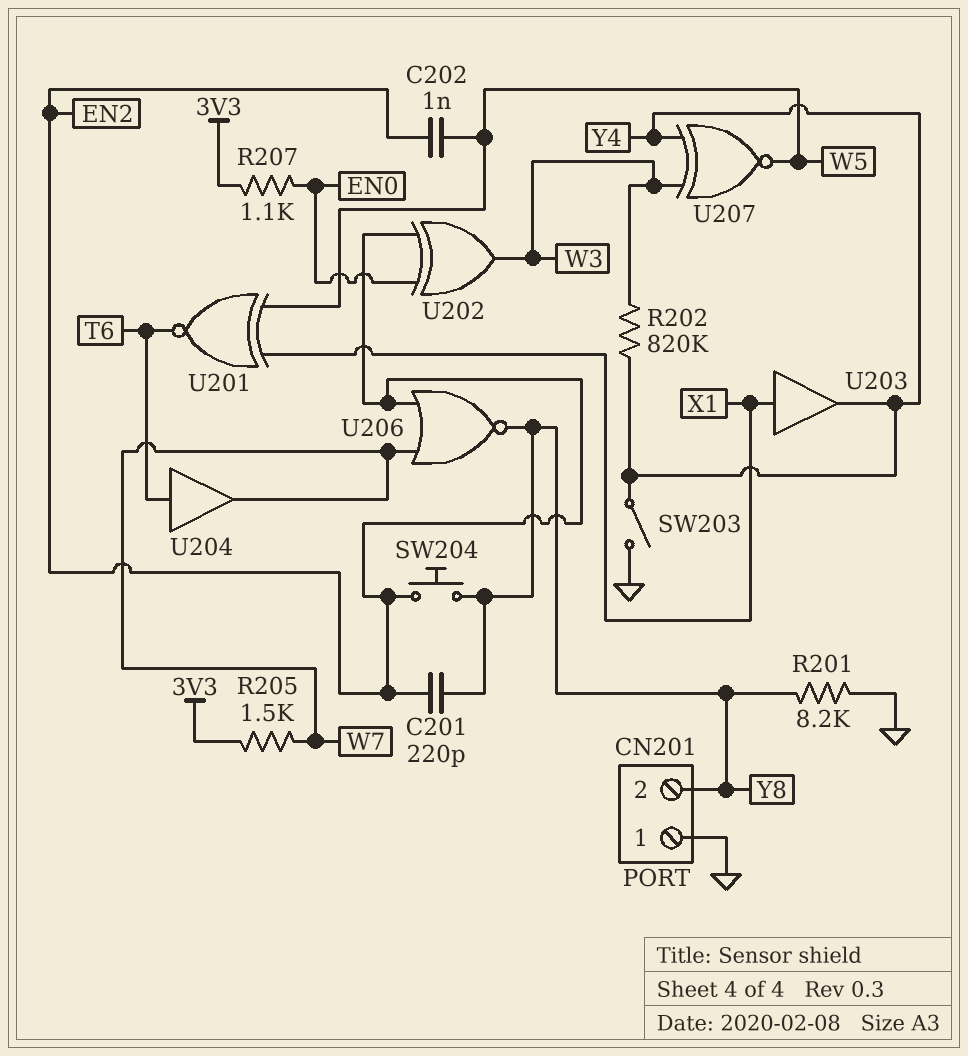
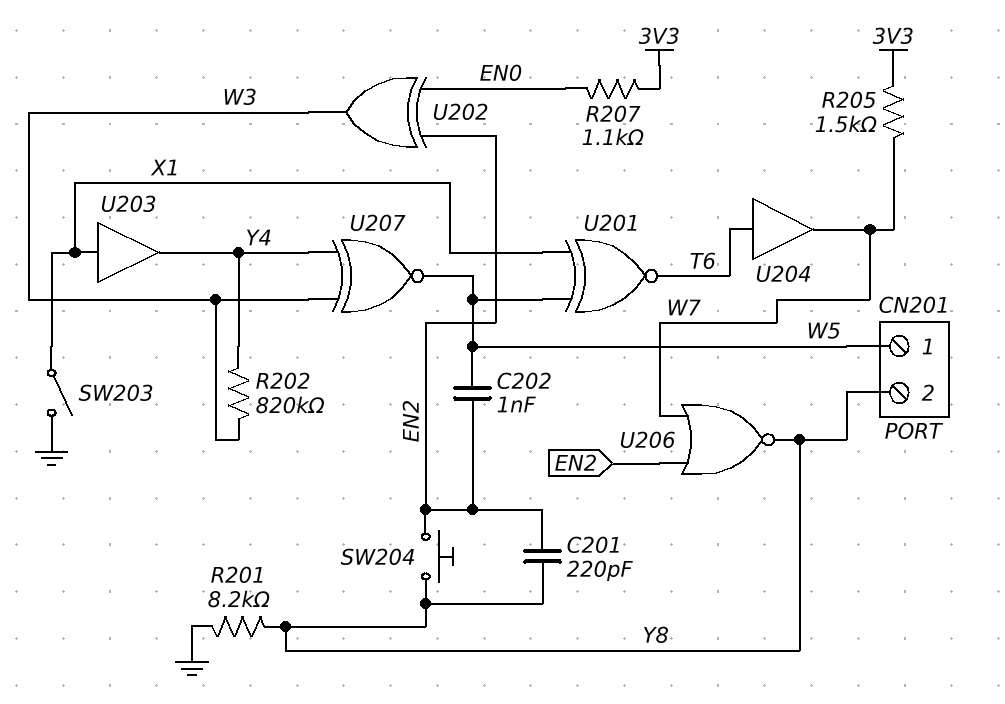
CN201 pin 1: GND -> W5
SW203: switch (GND, Y4) -> switch (GND, X1)

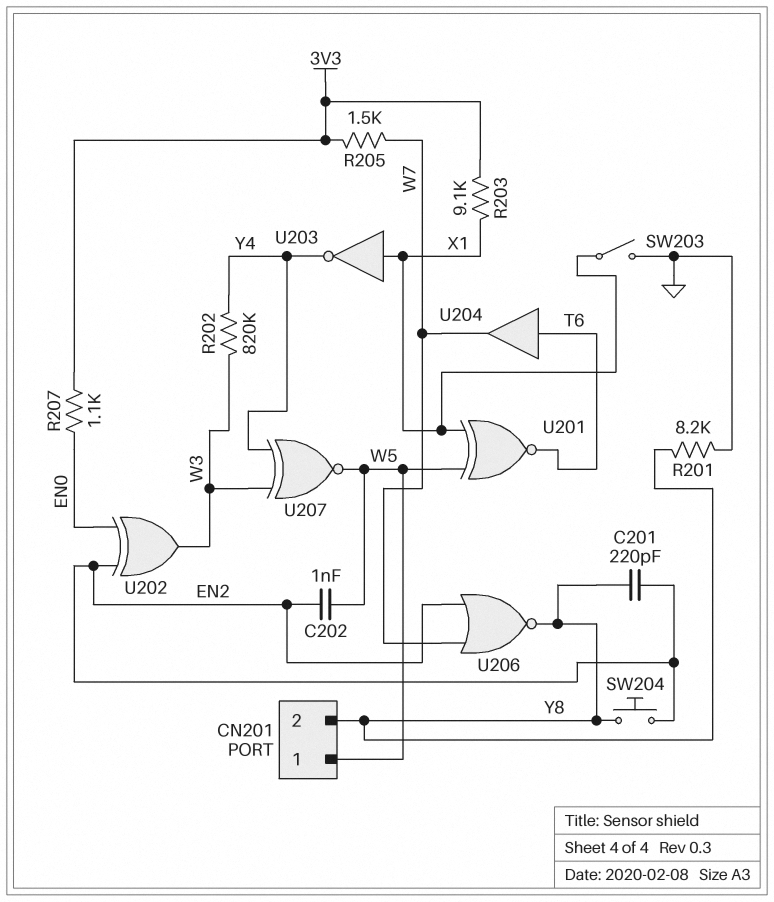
R203: none -> 9.1k (3V3, X1)
U203: buffer (in X1, out Y4) -> NOT (in X1, out Y4)

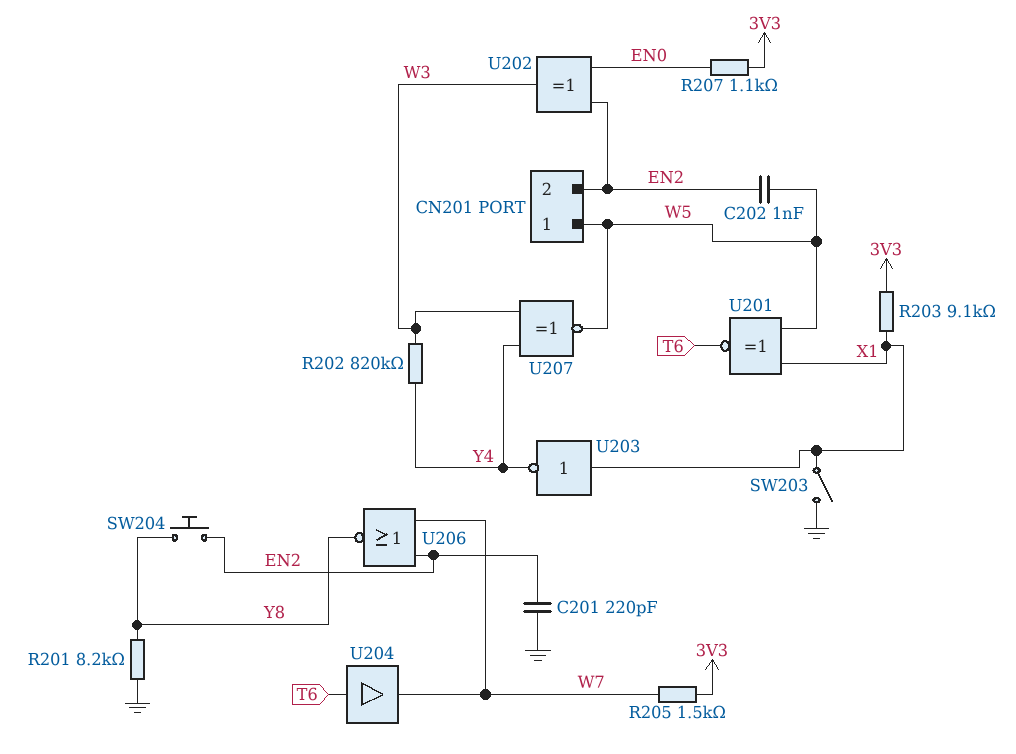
C201: 220pF (EN2, Y8) -> 220pF (EN2, GND)
CN201 pin 2: Y8 -> EN2

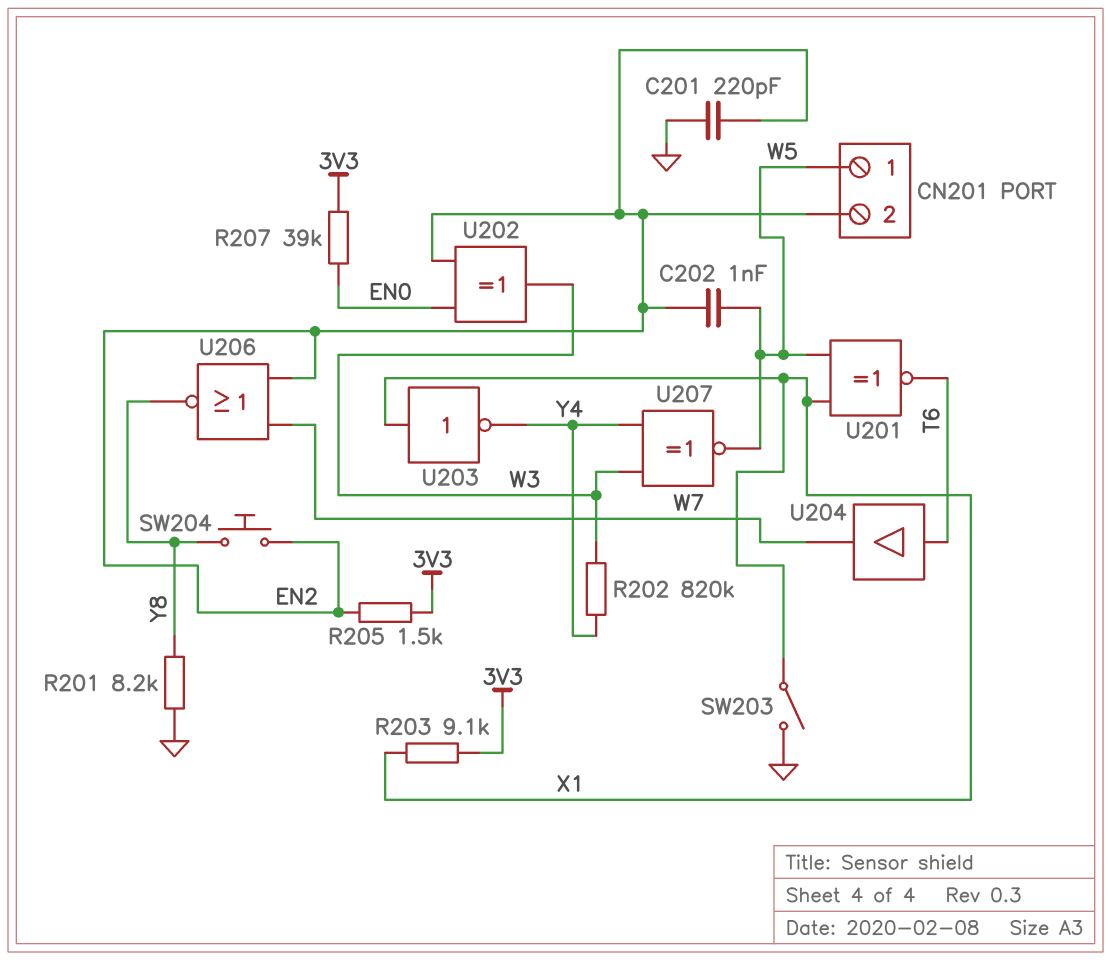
R205: 1.5k (3V3, W7) -> 1.5k (3V3, EN2)
R207: 1.1k (3V3, EN0) -> 39k (3V3, EN0)

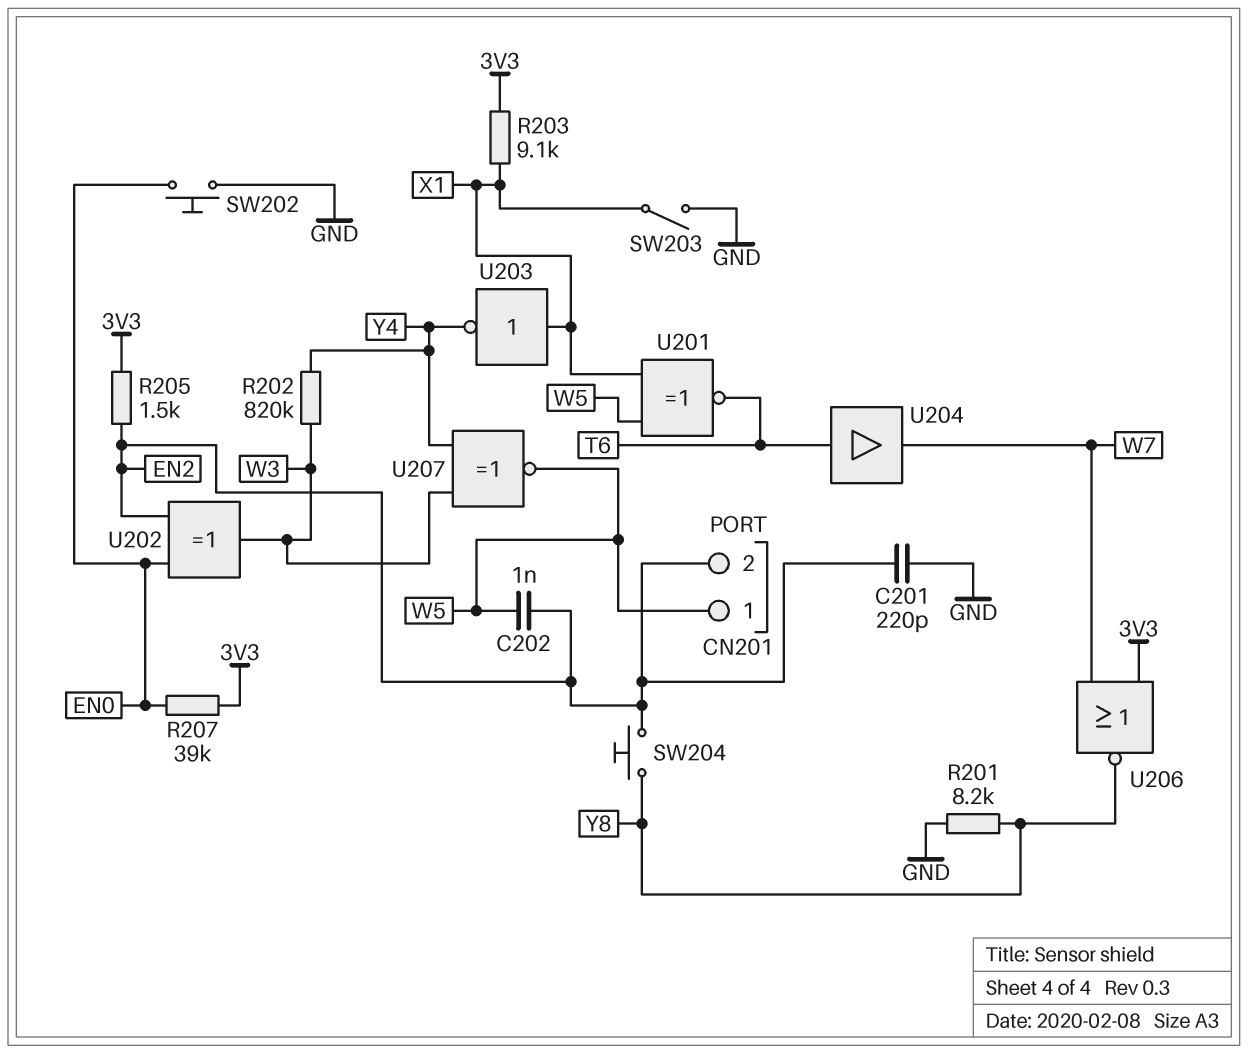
SW202: none -> button (EN0, GND)
U206: NOR (in EN2, in W7, out Y8) -> NOR (in 3V3, in W7, out Y8)

